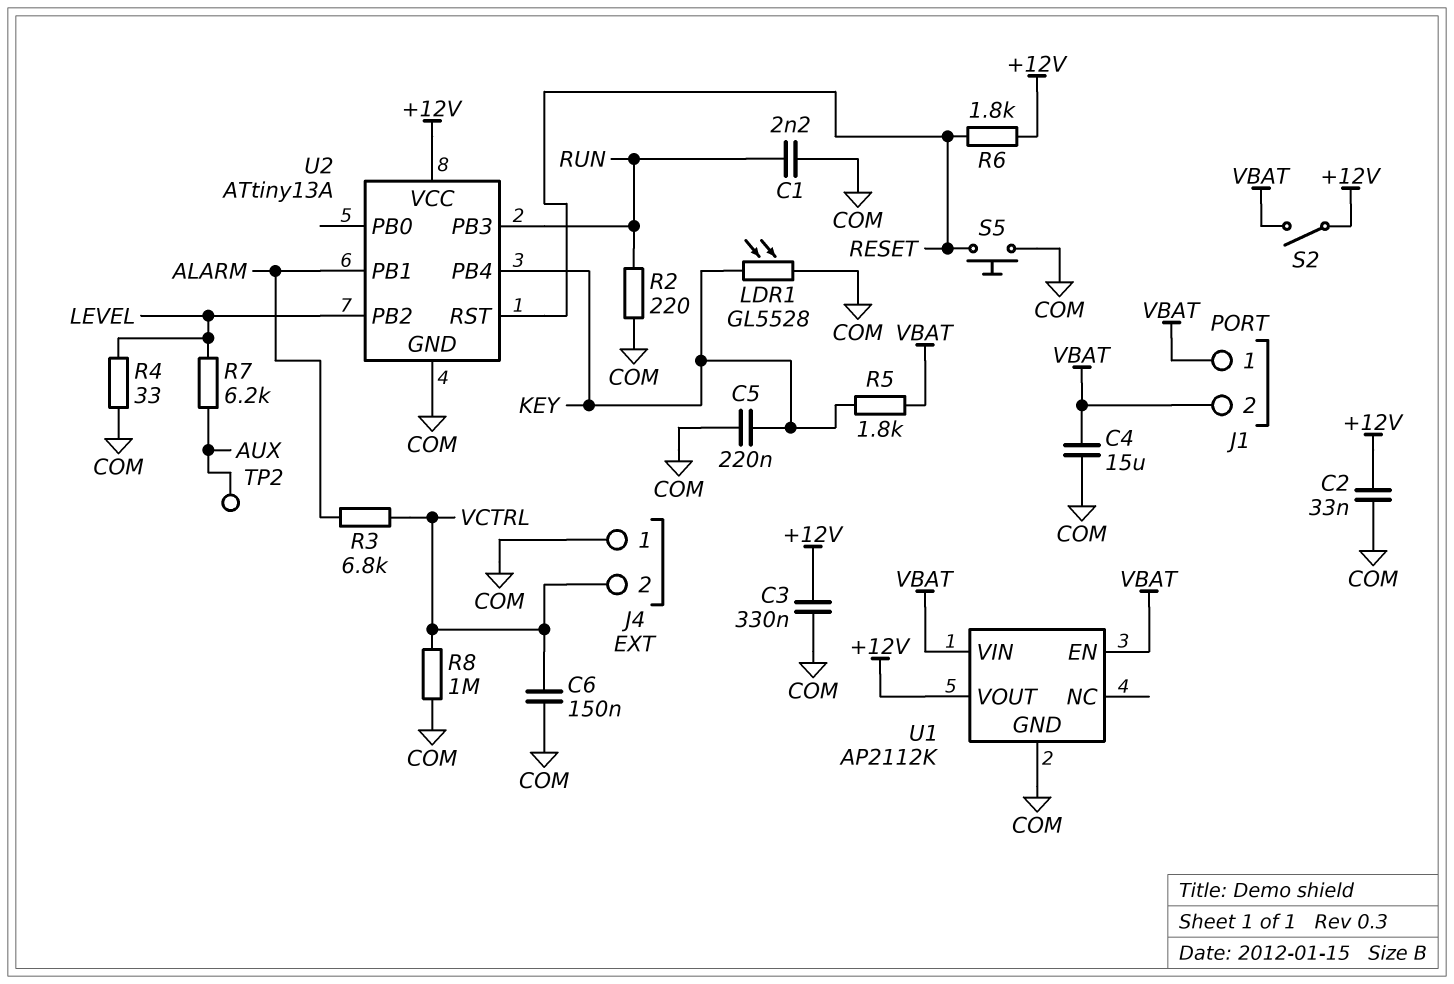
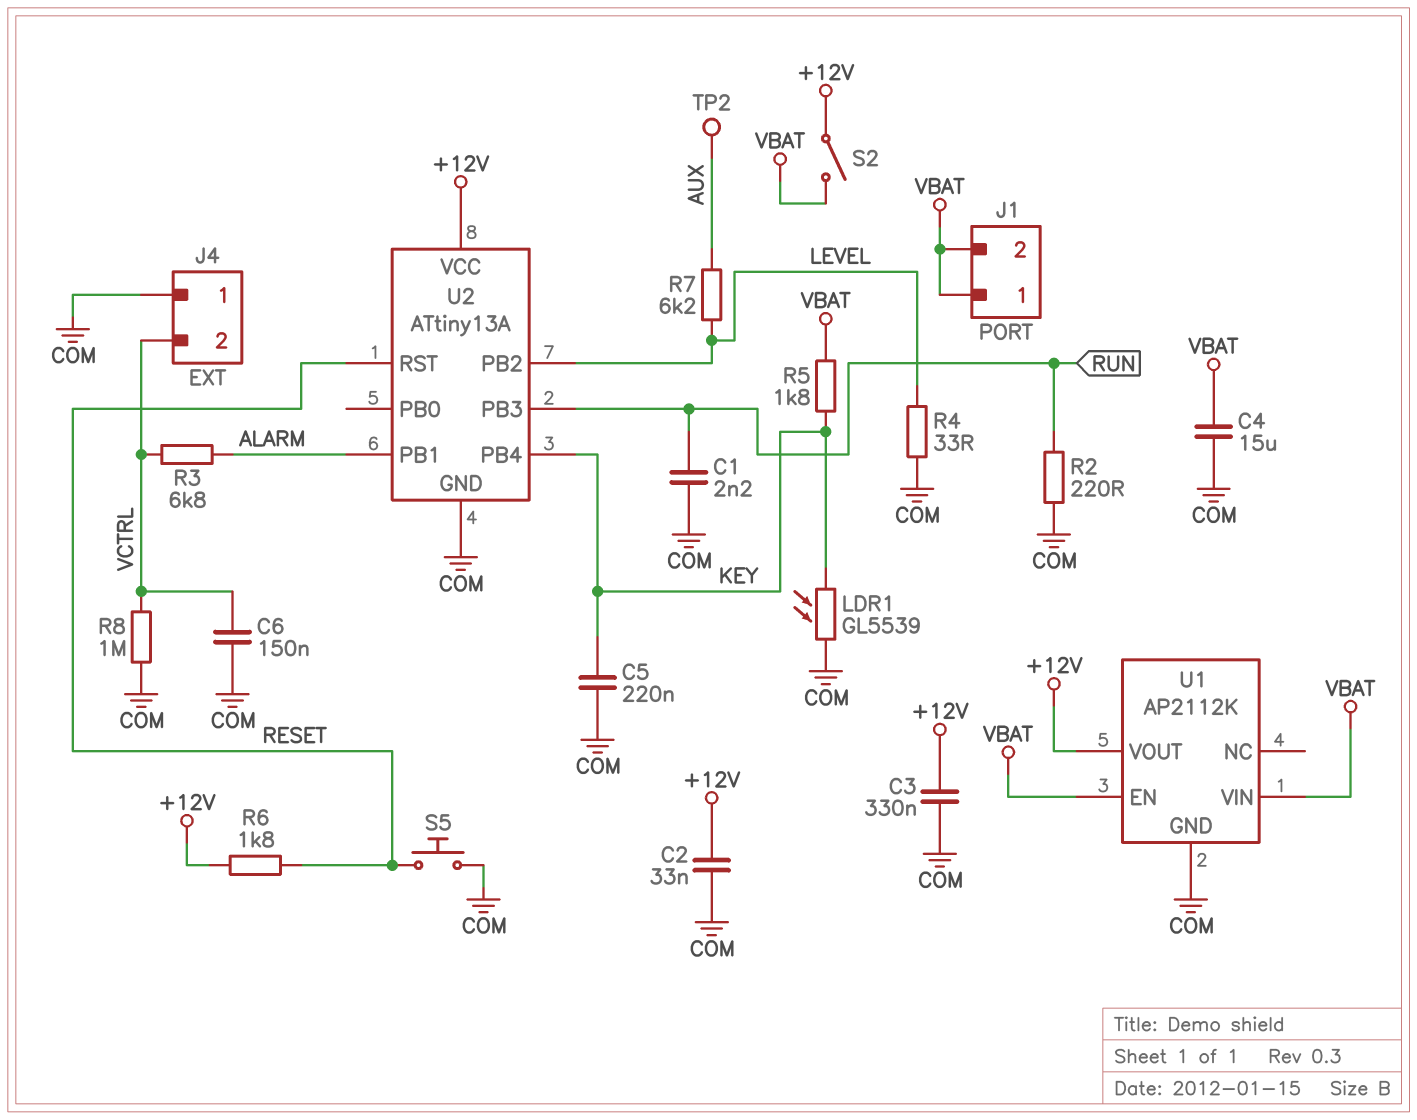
LDR1: GL5528 (COM, KEY) -> GL5539 (COM, KEY)

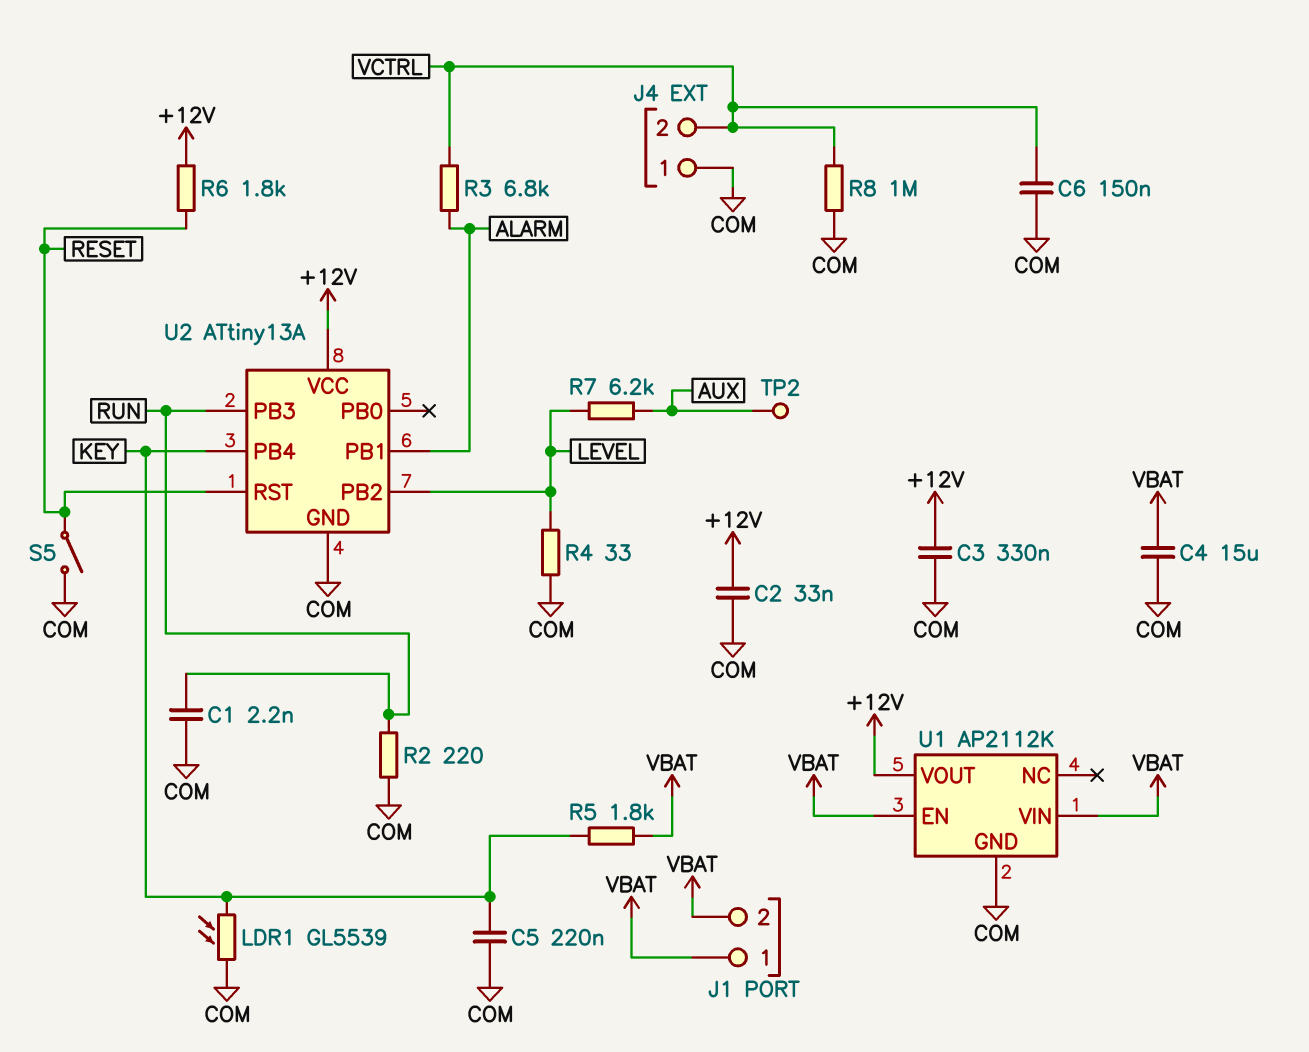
S2: switch (+12V, VBAT) -> none
S5: button (COM, RESET) -> switch (COM, RESET)

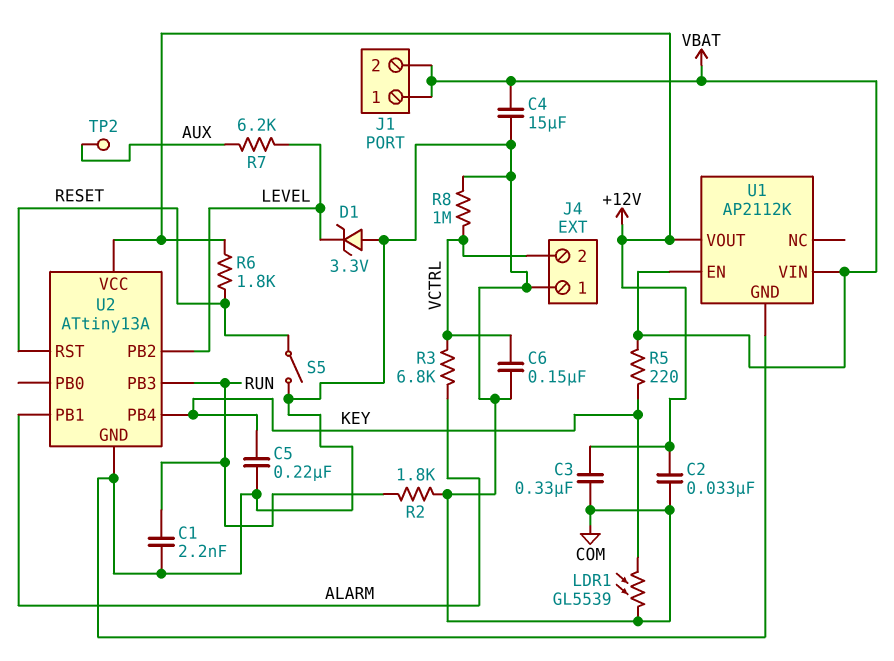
D1: none -> zener 3.3V (A COM, K LEVEL)
R2: 220 (COM, RUN) -> 1.8k (COM, RUN)
R4: 33 (COM, LEVEL) -> none
R5: 1.8k (KEY, VBAT) -> 220 (KEY, VBAT)

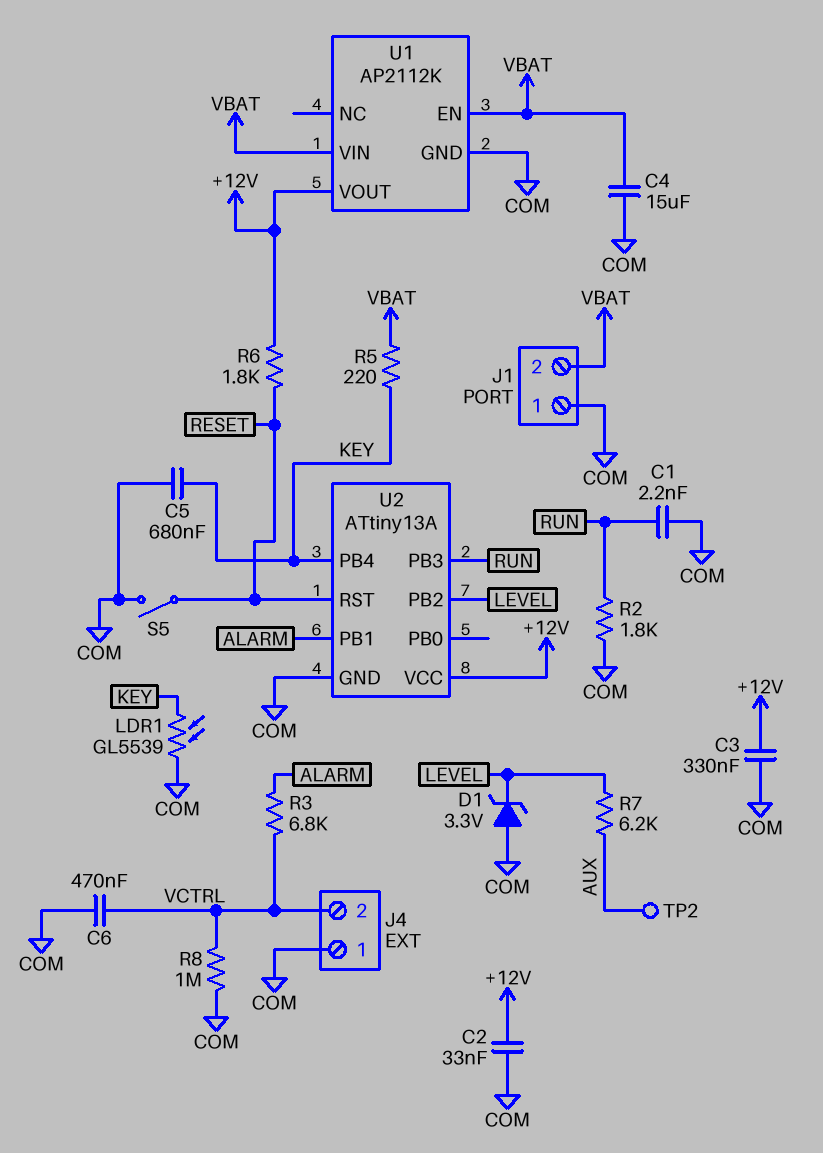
C5: 220nF (COM, KEY) -> 680nF (COM, KEY)
C6: 150nF (COM, VCTRL) -> 470nF (COM, VCTRL)
J1 pin 1: VBAT -> COM

